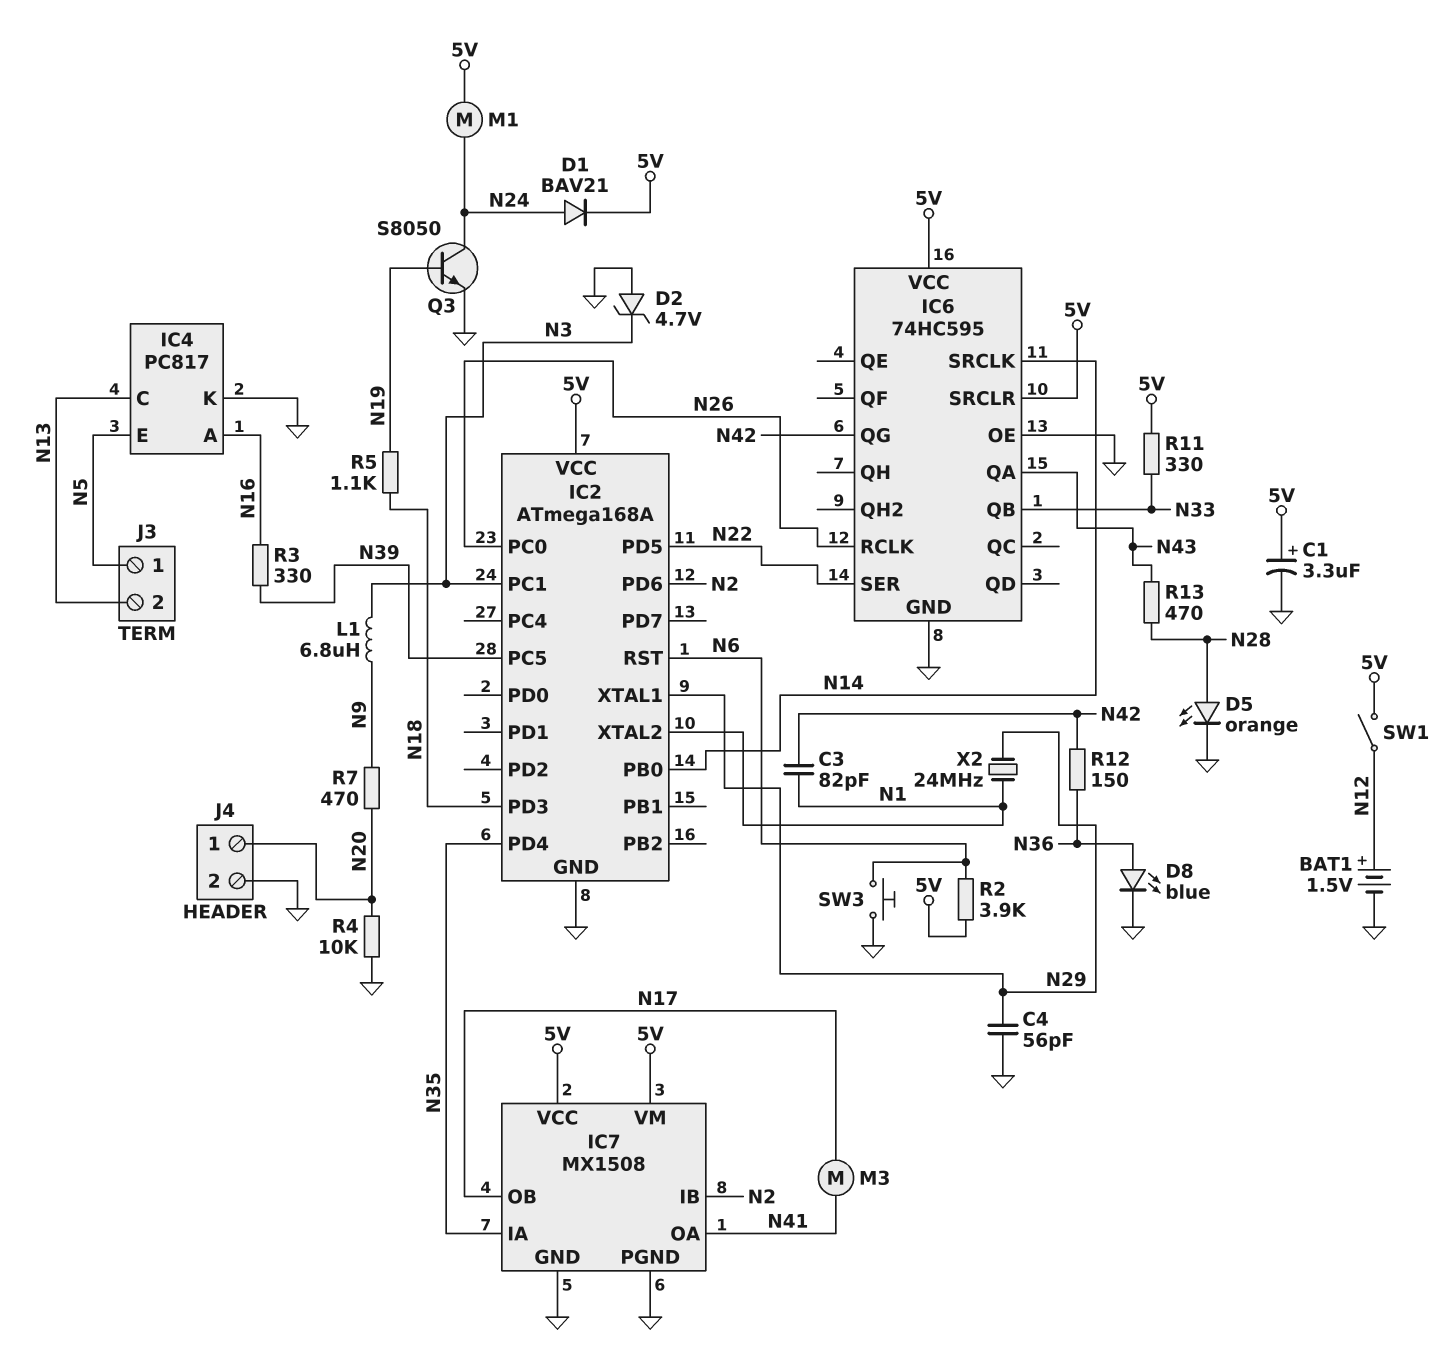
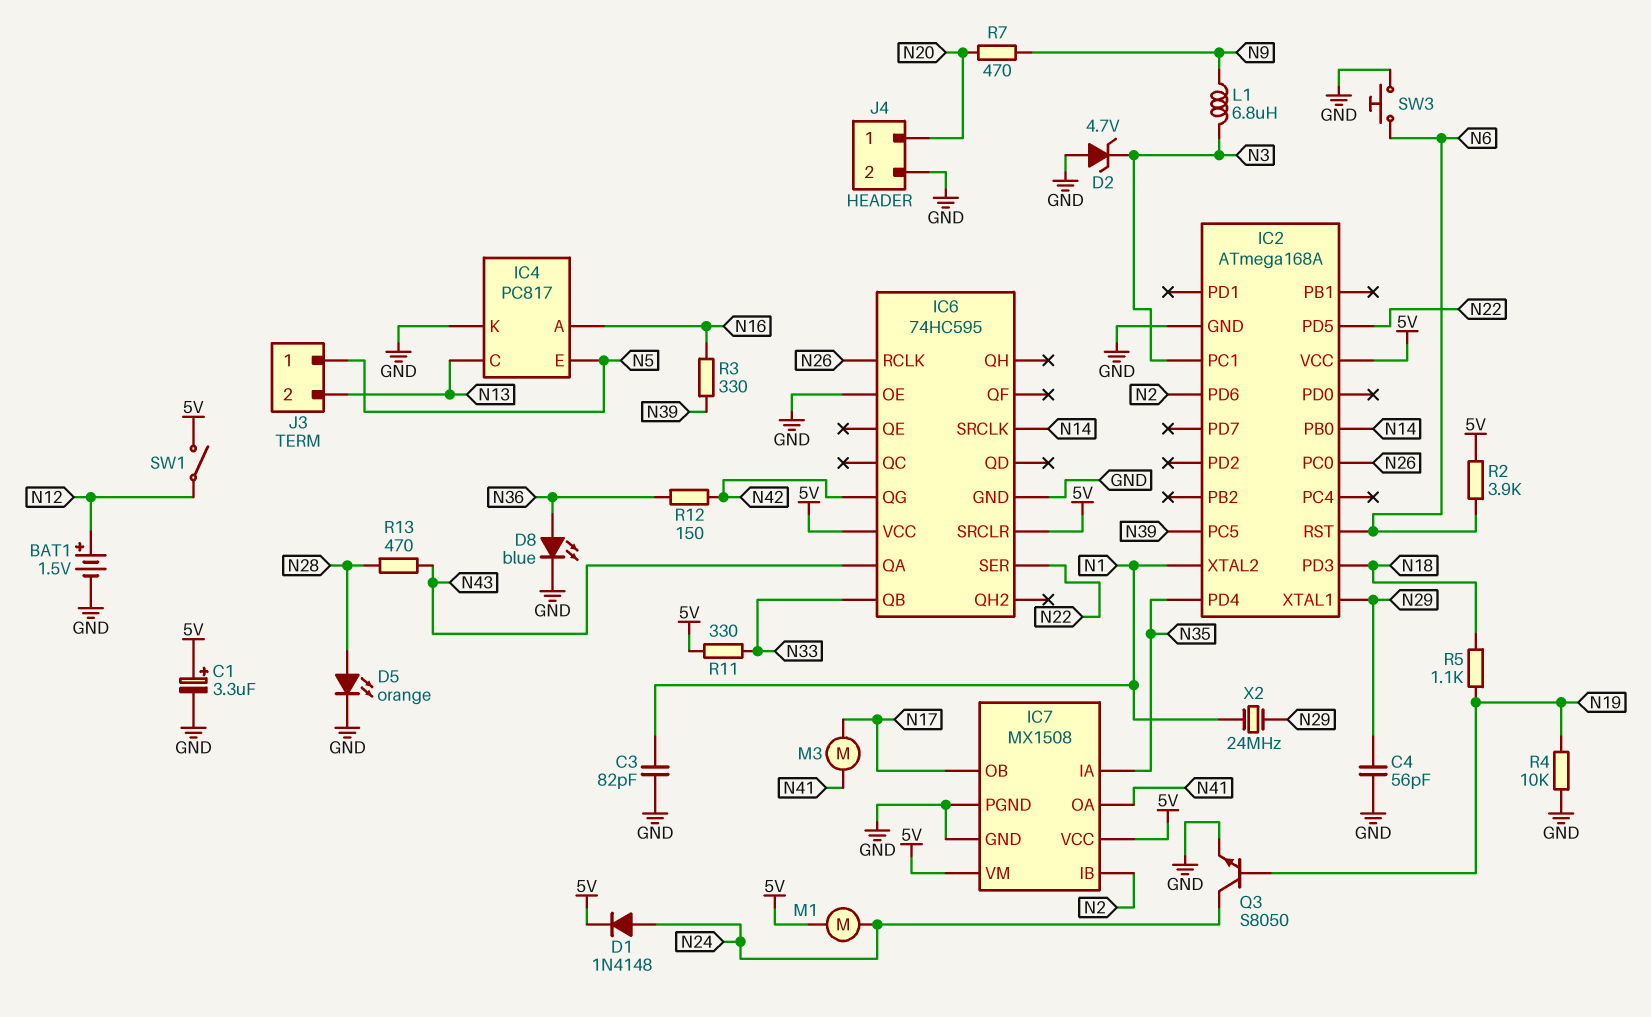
C3: 82pF (N1, N42) -> 82pF (GND, N1)
D1: diode BAV21 (A N24, K 5V) -> diode 1N4148 (A N24, K 5V)
R4: 10k (GND, N20) -> 10k (GND, N19)

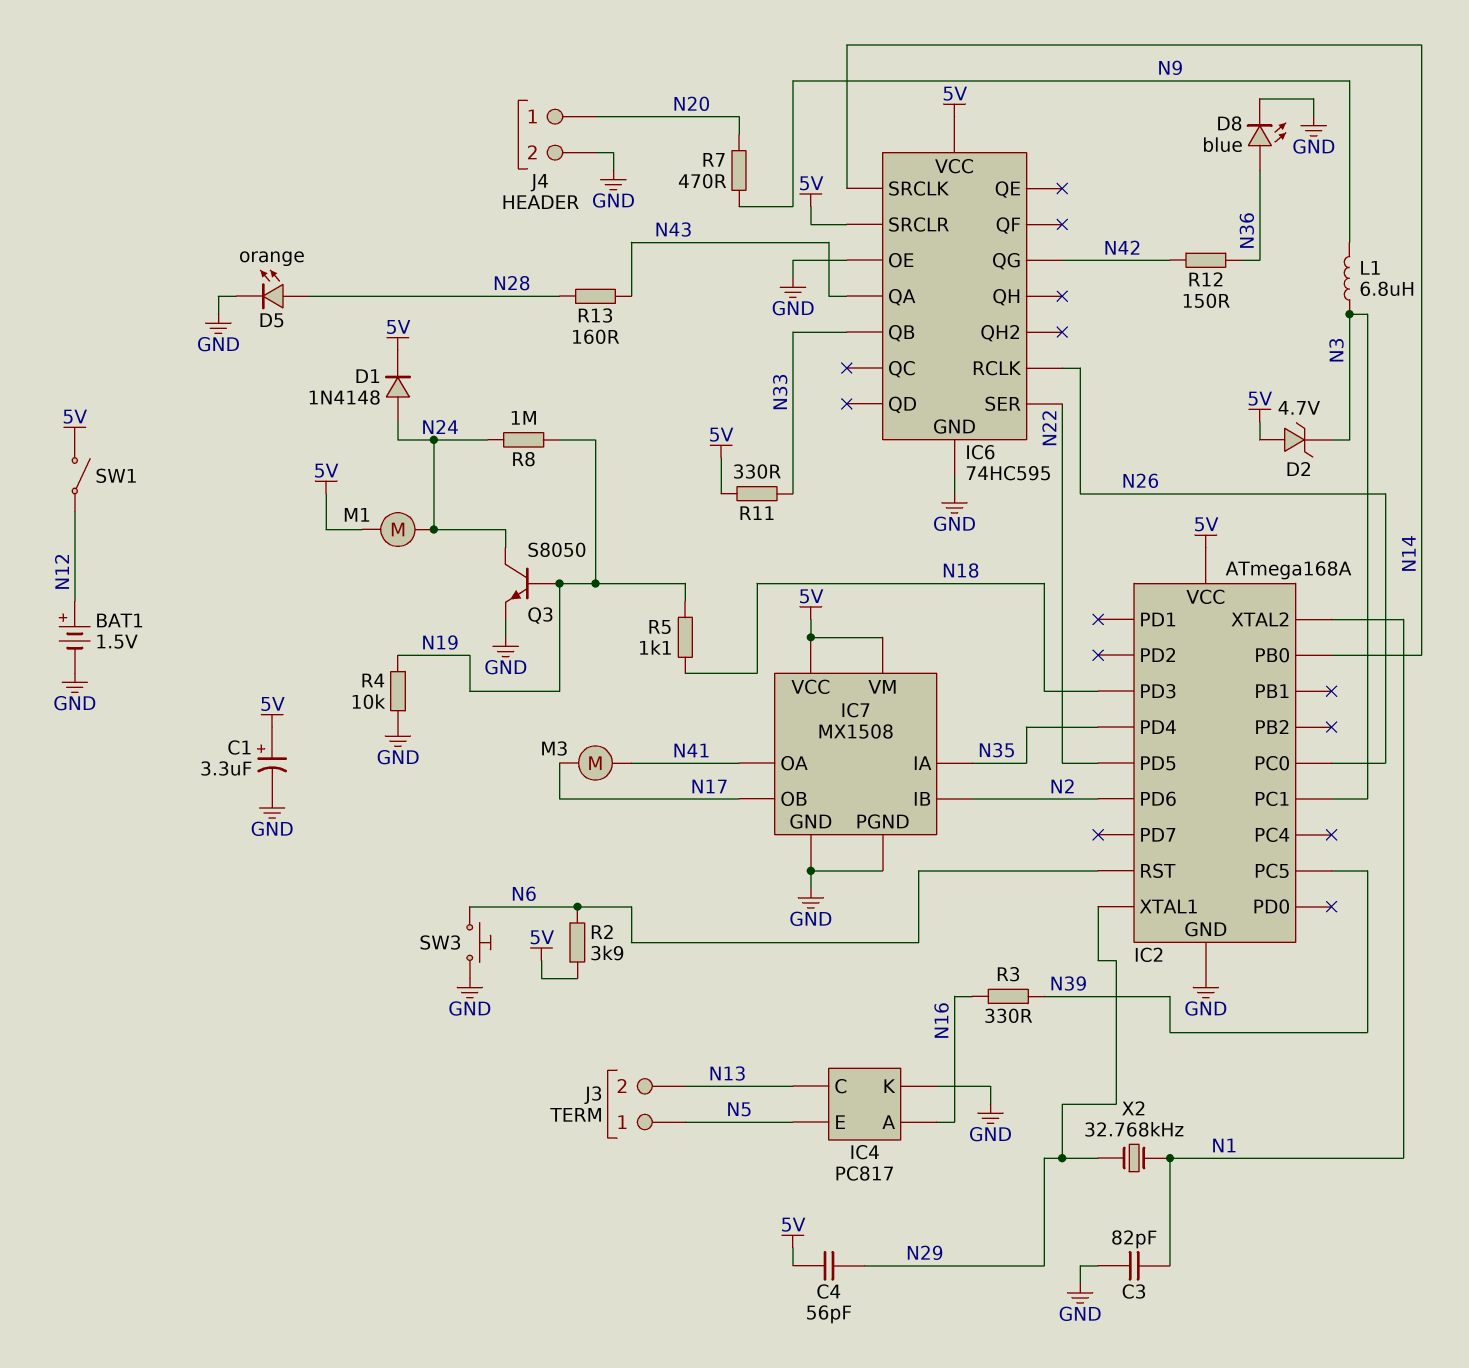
C4: 56pF (GND, N29) -> 56pF (5V, N29)
D2: zener 4.7V (A GND, K N3) -> zener 4.7V (A 5V, K N3)
R8: none -> 1M (N19, N24)
R13: 470 (N28, N43) -> 160 (N28, N43)
X2: 24MHz (N1, N29) -> 32.768kHz (N1, N29)

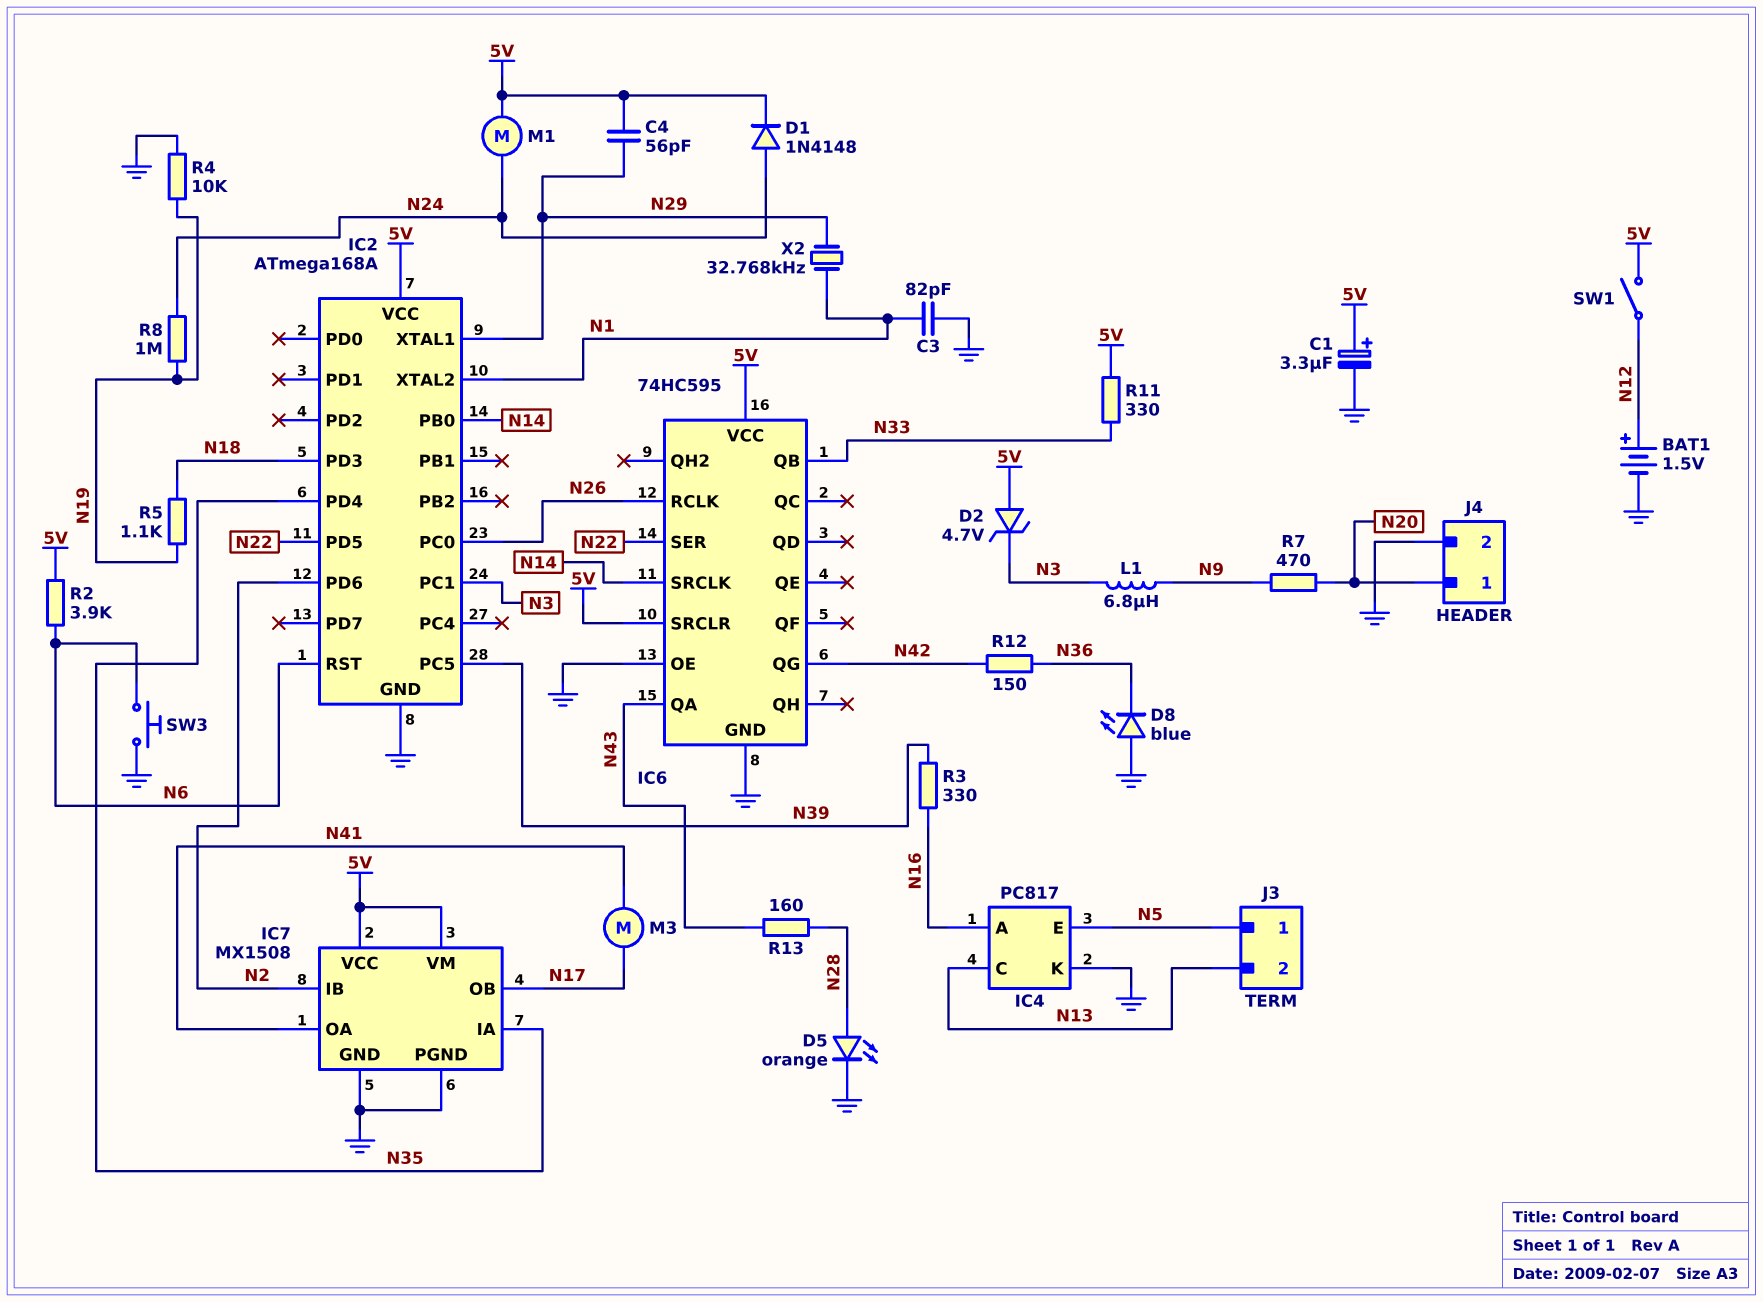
D8: LED blue (A N36, K GND) -> LED blue (A GND, K N36)
Q3: NPN S8050 (B N19, C N24, E GND) -> none

